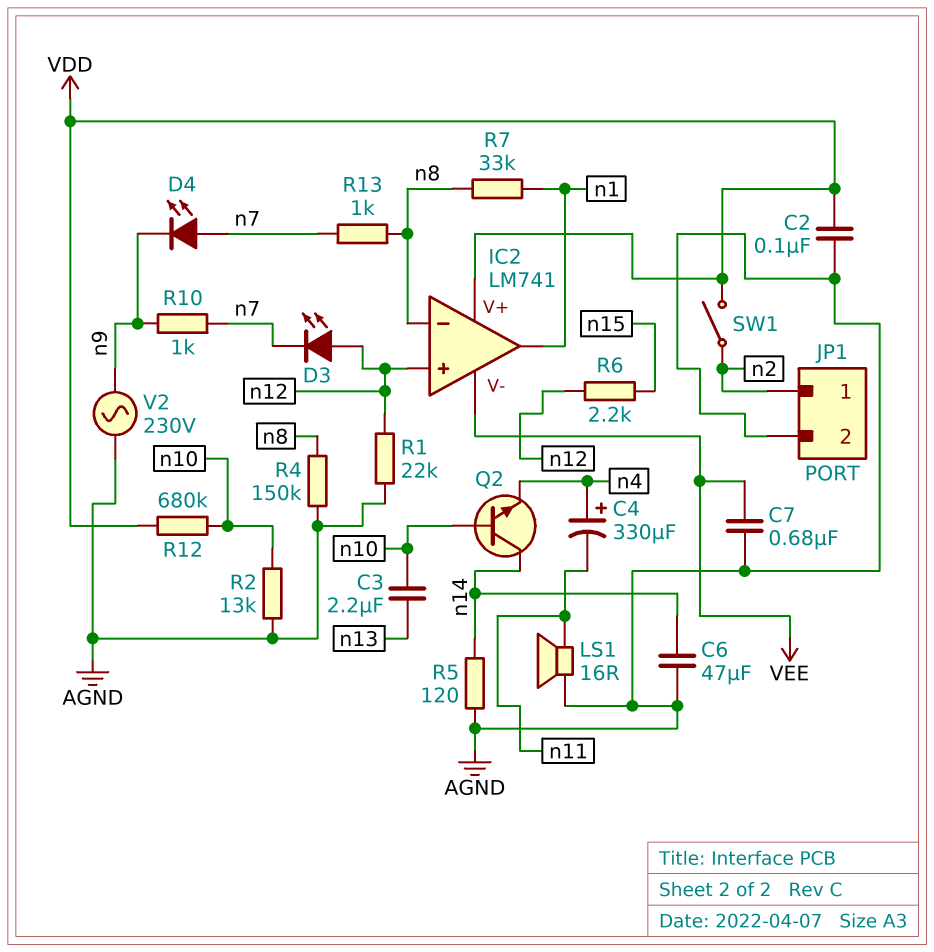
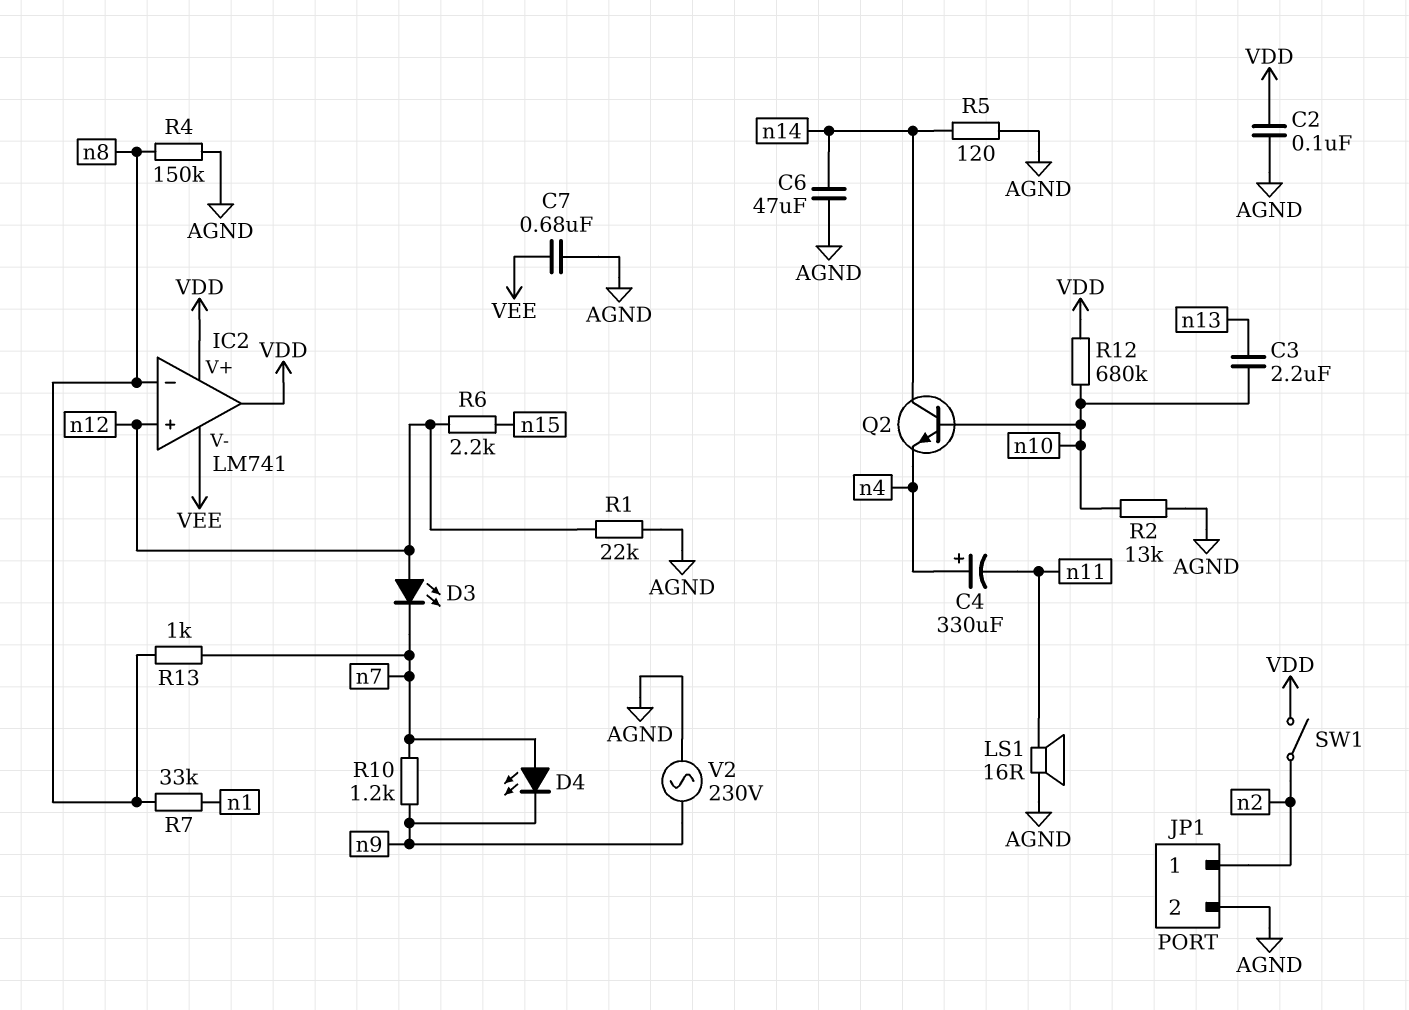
IC2 pin out: n1 -> VDD
R10: 1k (n7, n9) -> 1.2k (n7, n9)

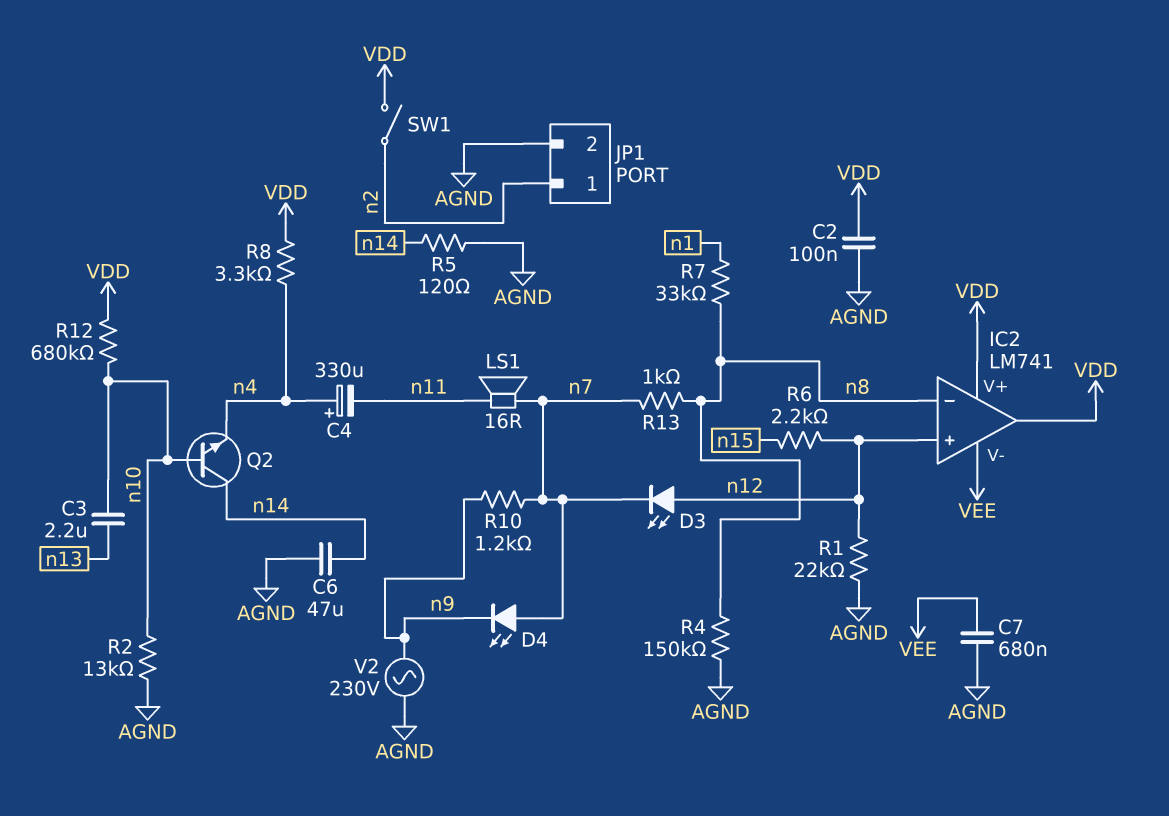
LS1: speaker 16R (AGND, n11) -> speaker 16R (n7, n11)
R8: none -> 3.3k (VDD, n4)

